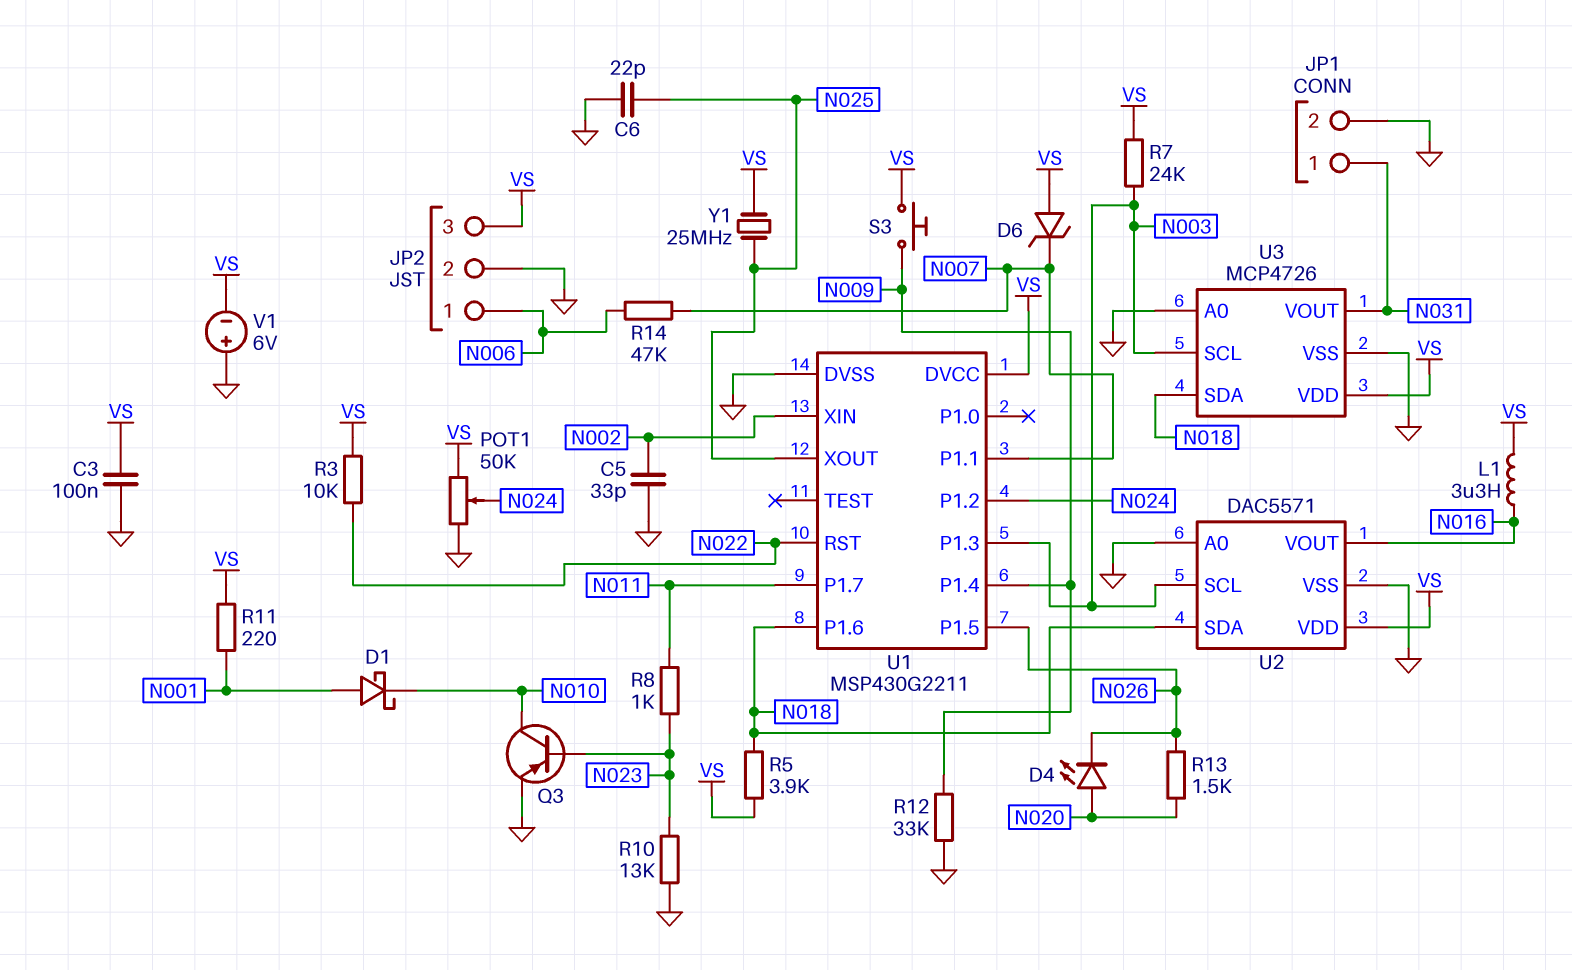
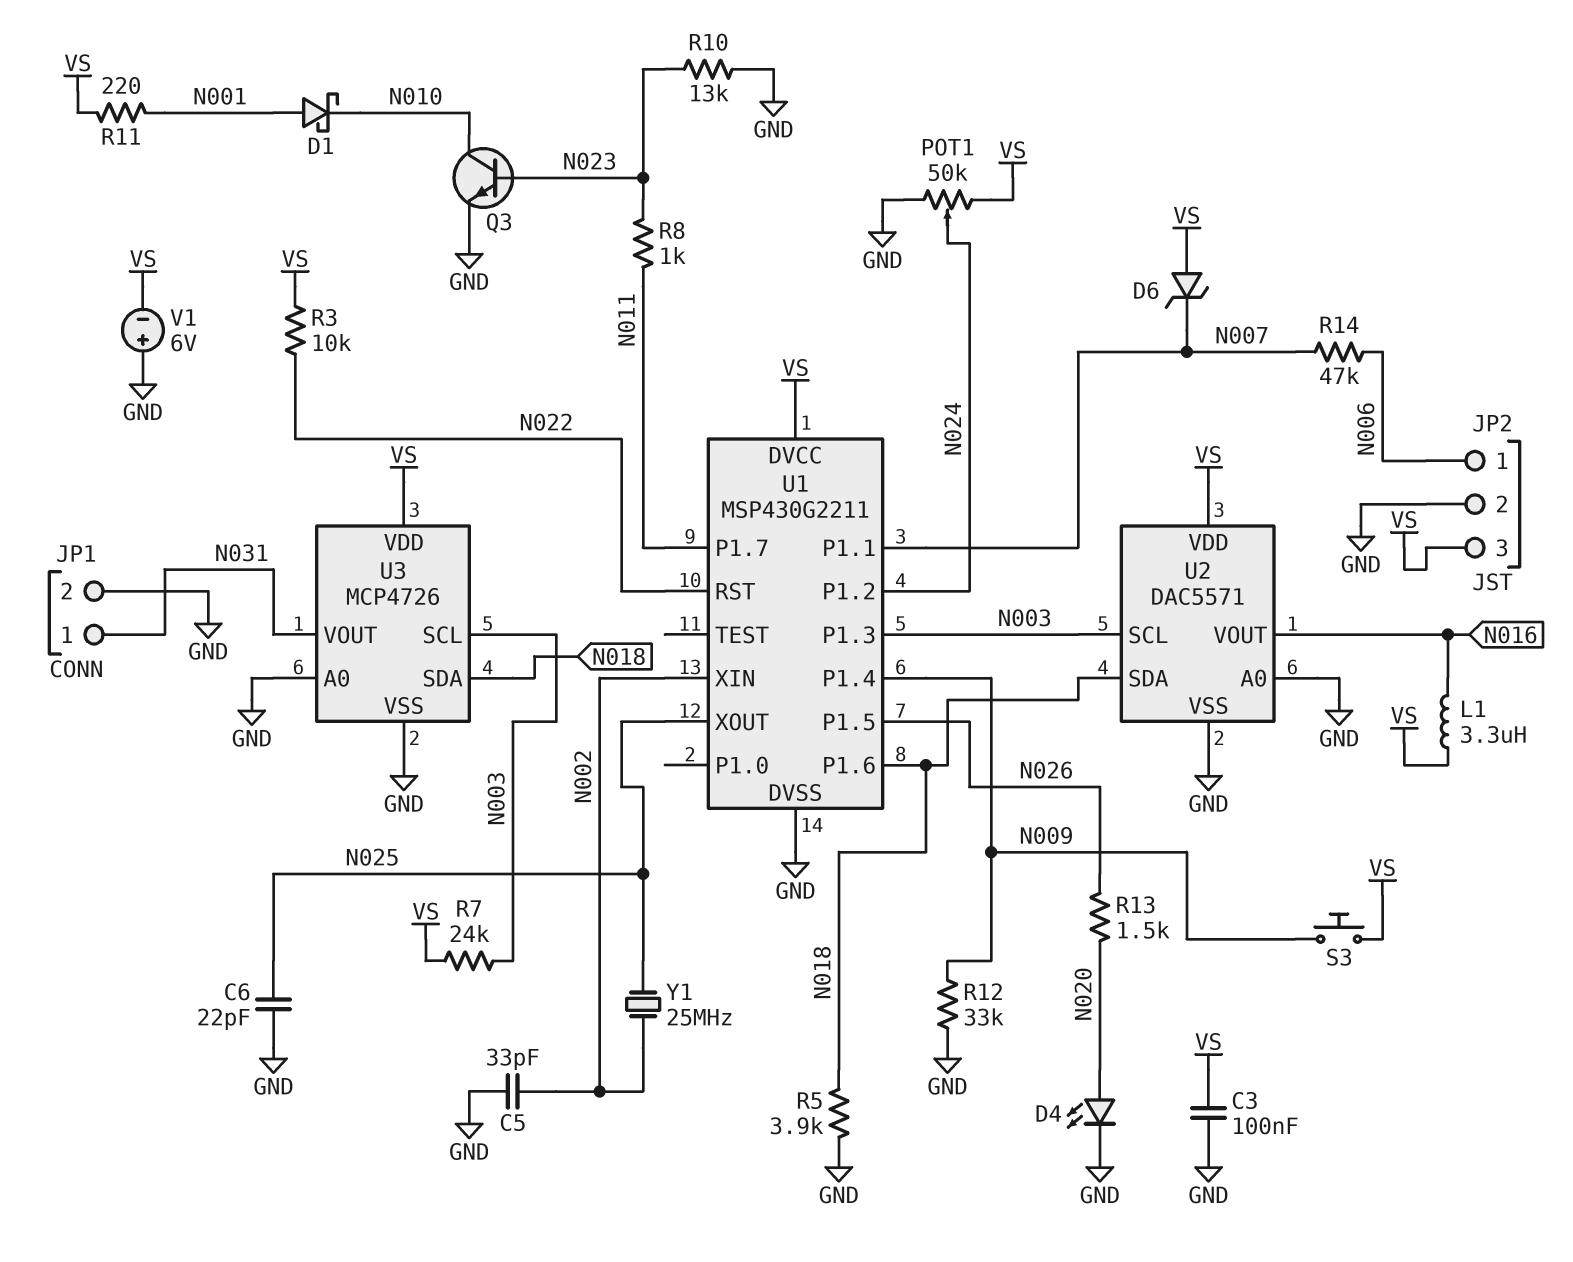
D4: LED (A N020, K N026) -> LED (A N020, K GND)
Q3: PNP (B N023, C N010, E GND) -> NPN (B N023, C N010, E GND)
R5: 3.9k (N018, VS) -> 3.9k (GND, N018)
Y1: 25MHz (N025, VS) -> 25MHz (N002, N025)

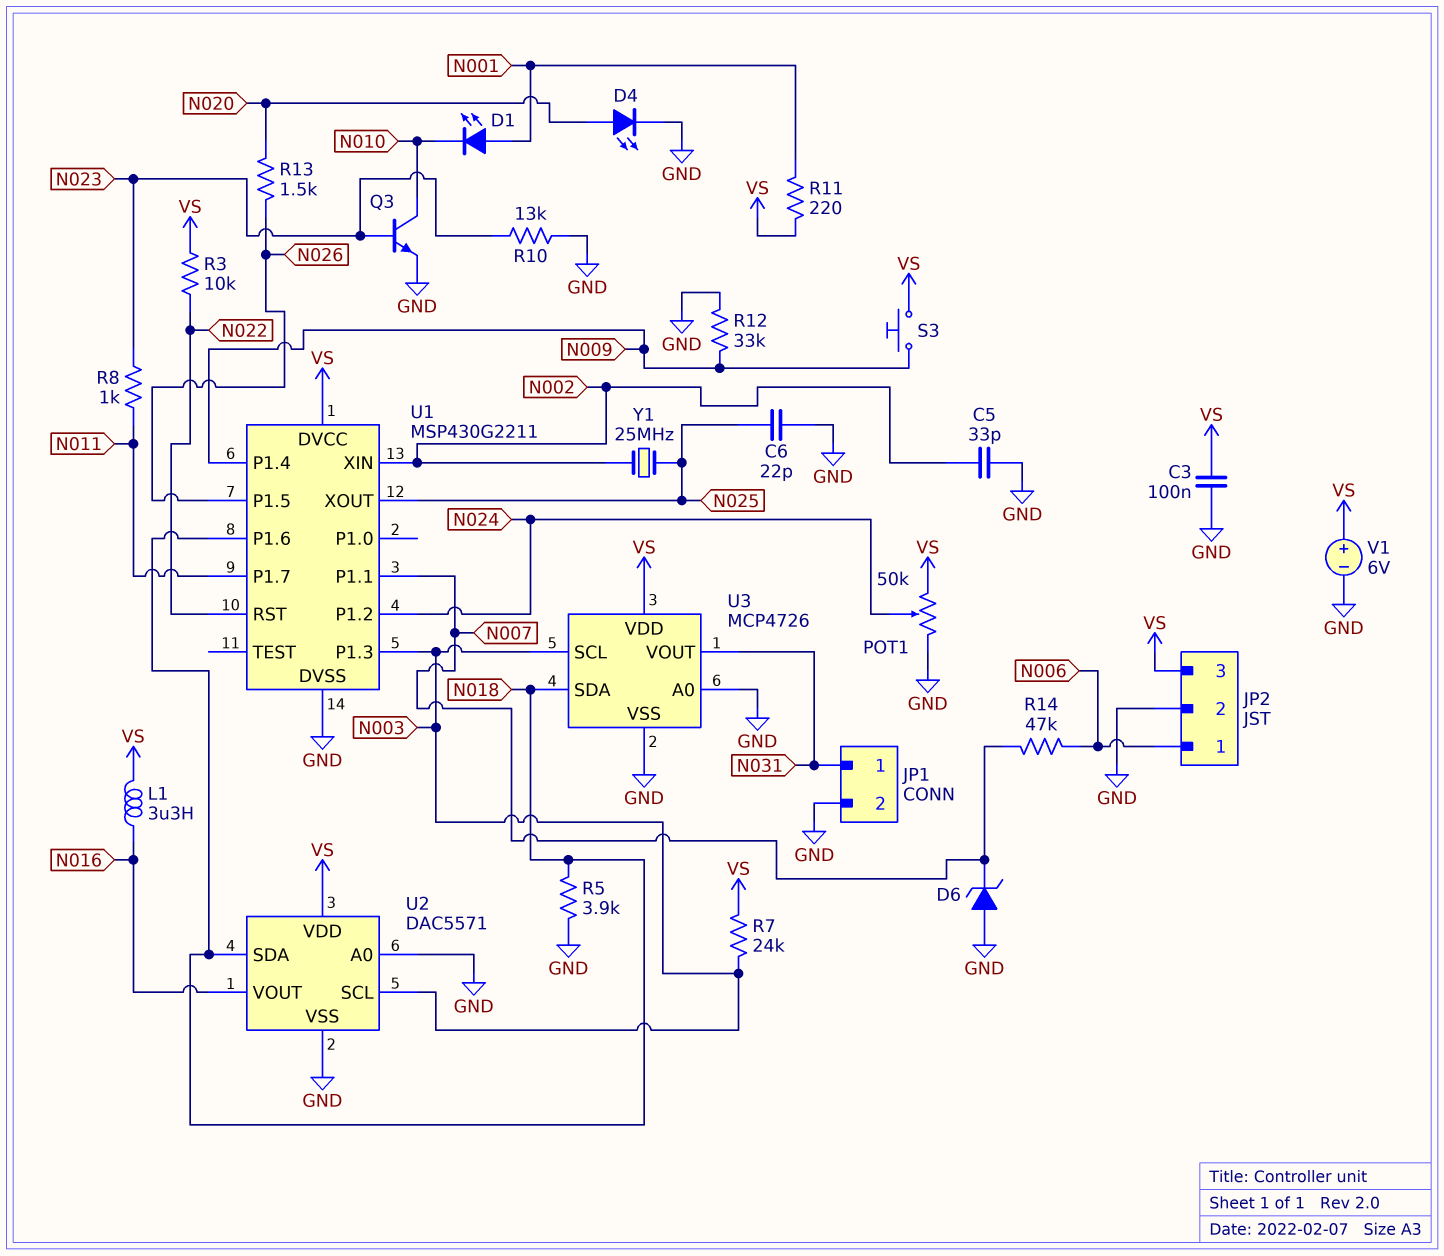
D1: schottky (A N001, K N010) -> LED (A N001, K N010)
D6: zener (A VS, K N007) -> zener (A GND, K N007)
V1: 6V (plus GND, minus VS) -> 6V (plus VS, minus GND)

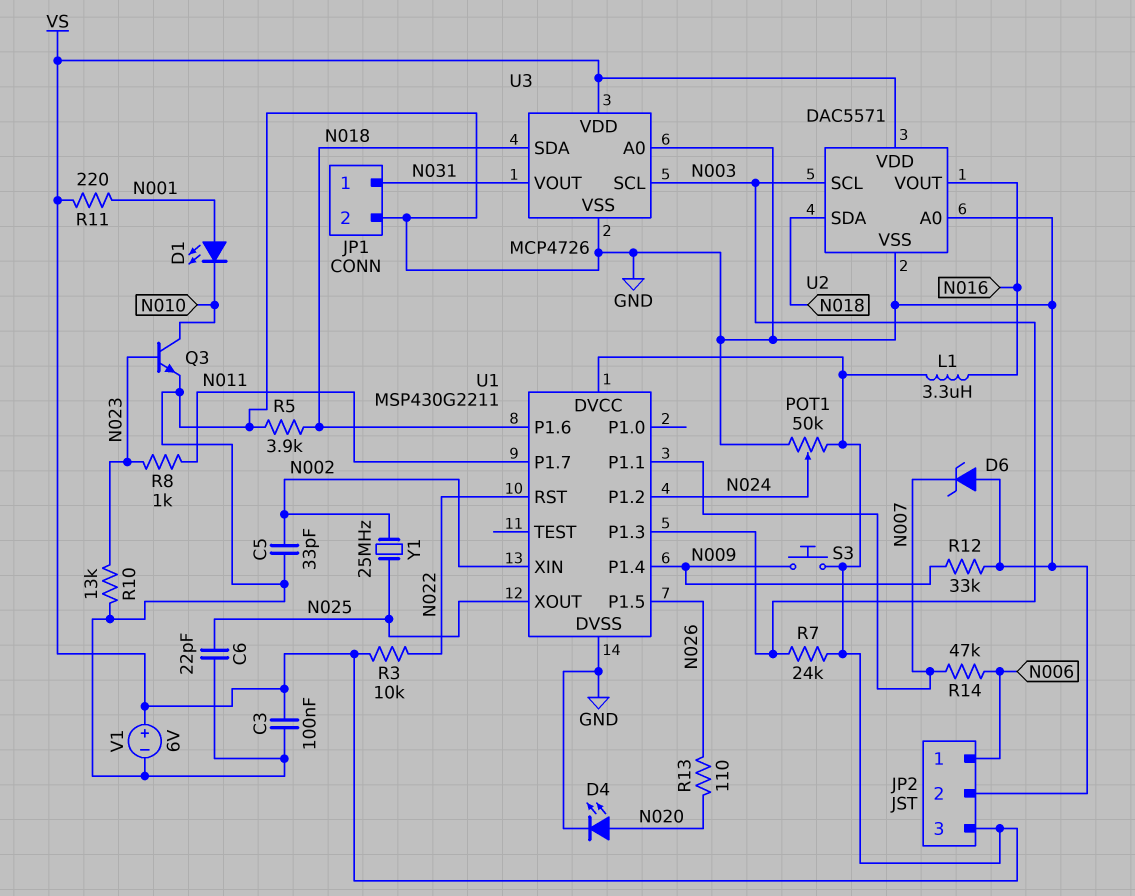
R13: 1.5k (N020, N026) -> 110 (N020, N026)

